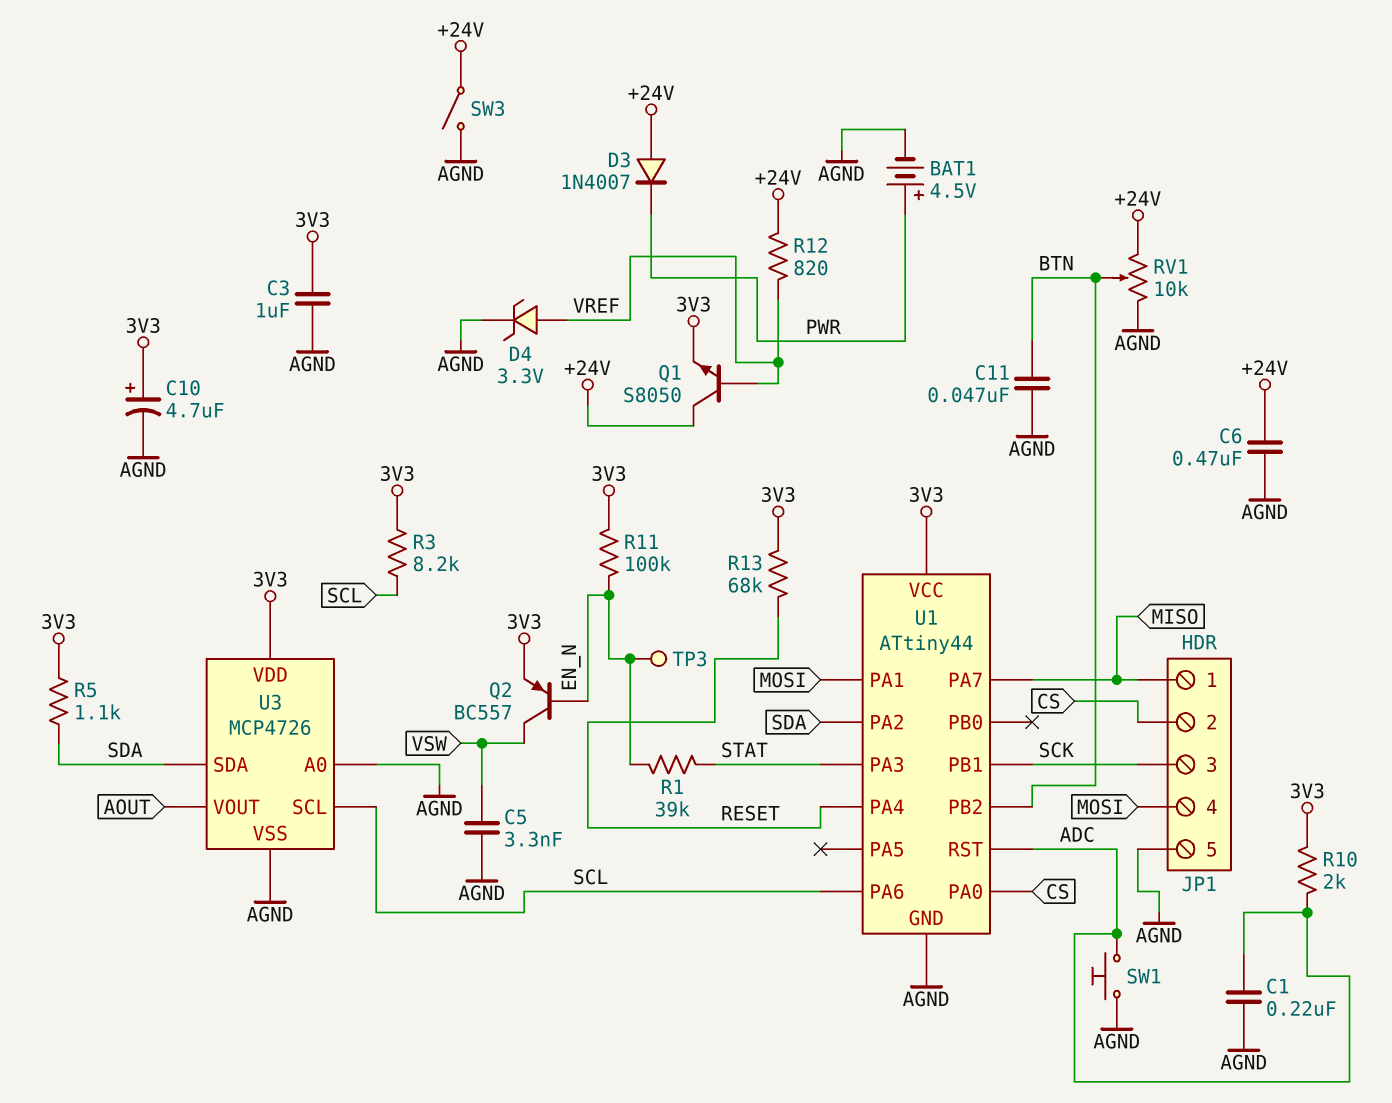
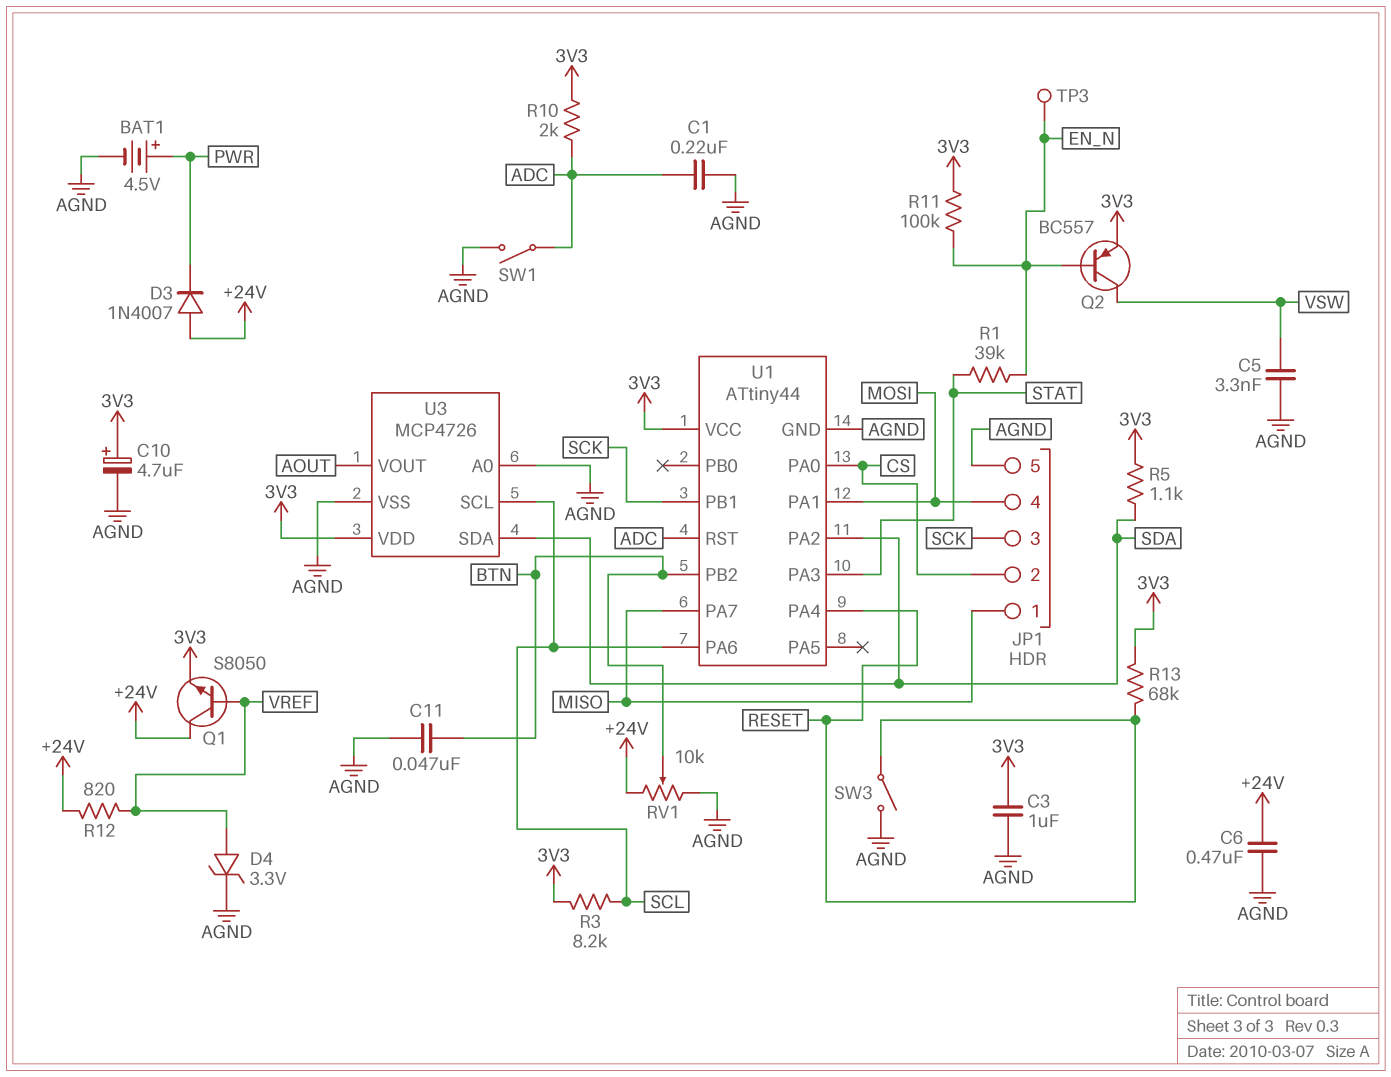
SW1: button (ADC, AGND) -> switch (ADC, AGND)
SW3: switch (+24V, AGND) -> switch (AGND, RESET)

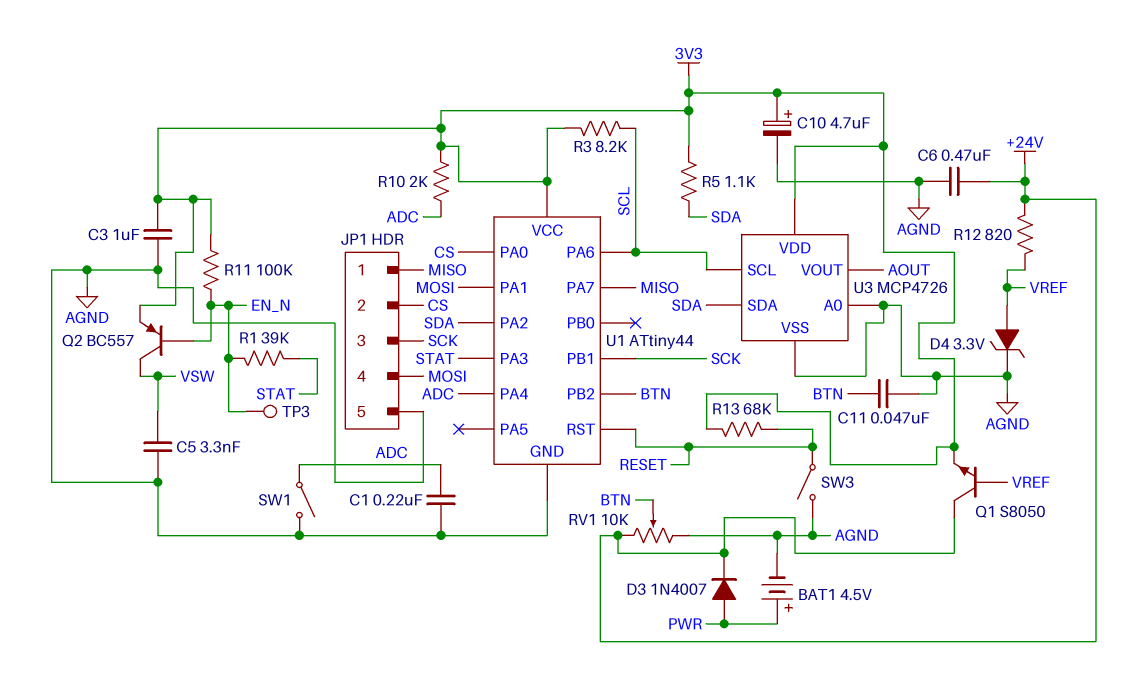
D3: diode 1N4007 (A +24V, K PWR) -> diode 1N4007 (A PWR, K +24V)
U1 pin PA4: RESET -> ADC
U1 pin RST: ADC -> RESET

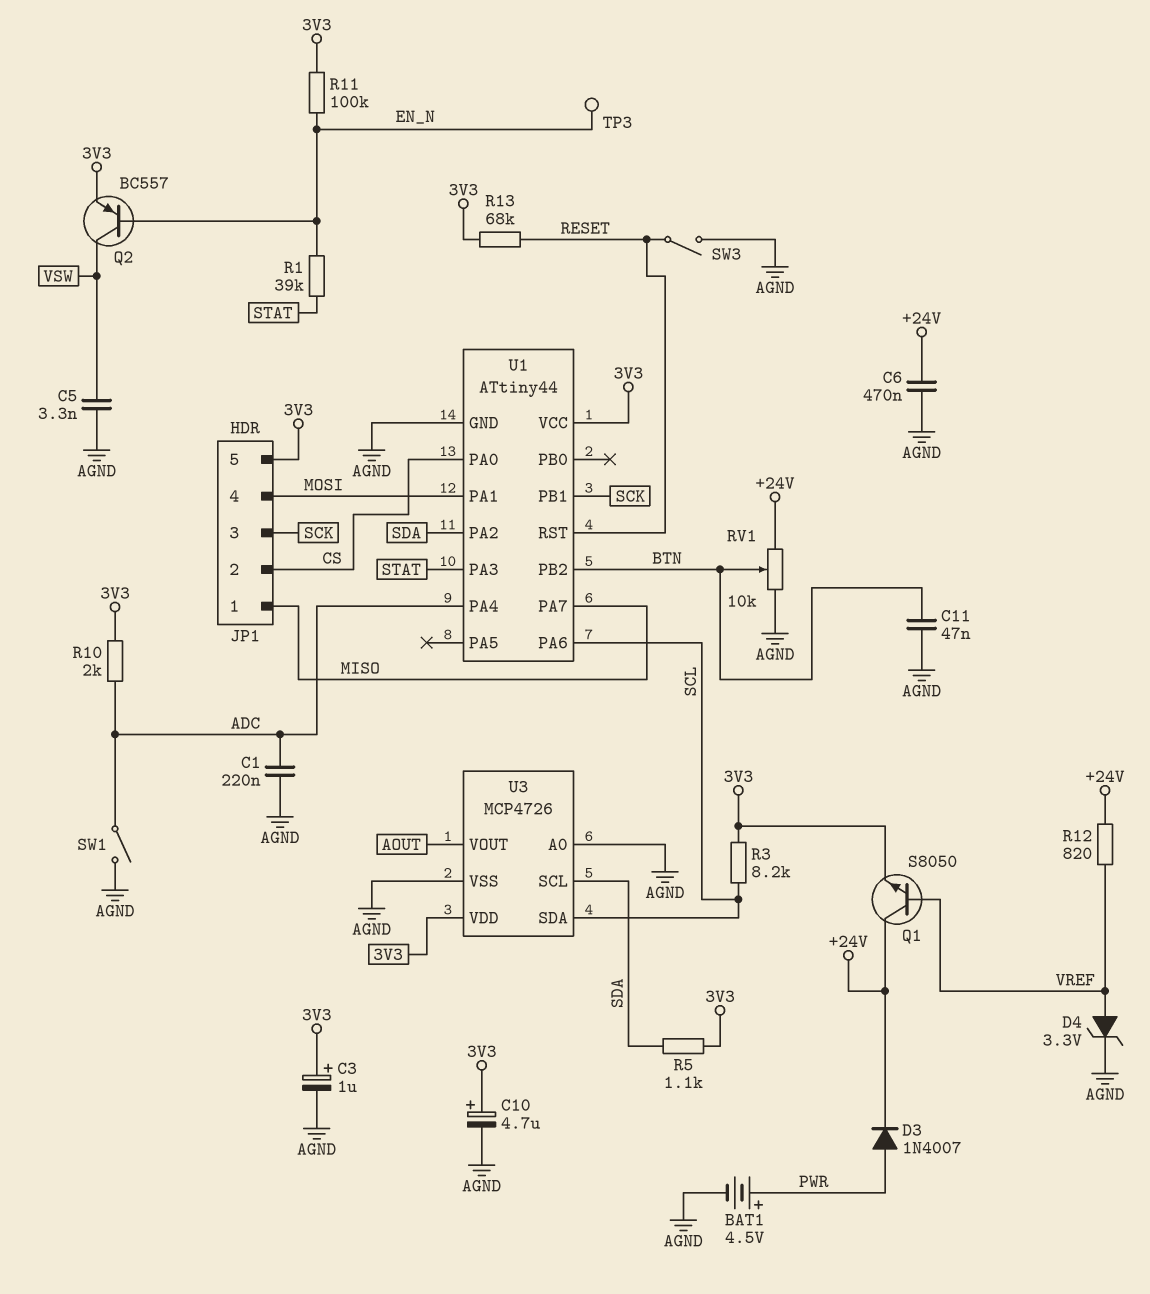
C3: 1uF (3V3, AGND) -> 1uF (plus 3V3, minus AGND)
JP1 pin 5: AGND -> 3V3
U3 pin SCL: SCL -> SDA
U3 pin SDA: SDA -> SCL

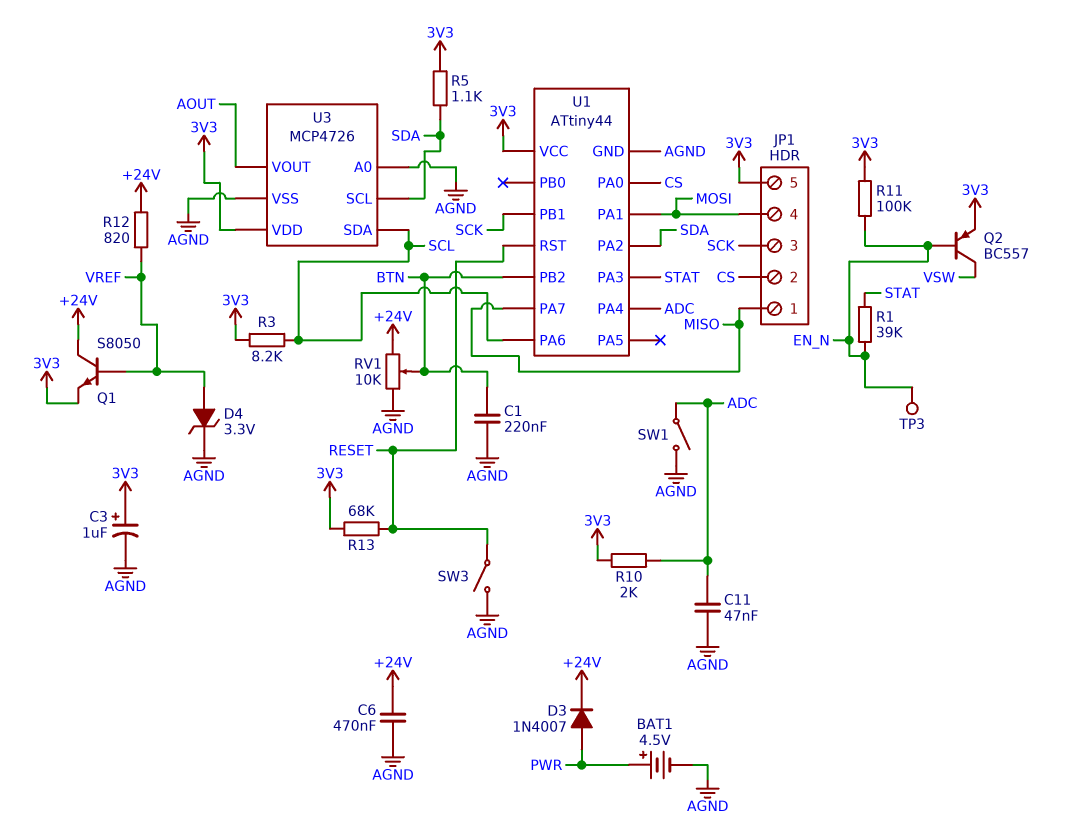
C1: 220nF (ADC, AGND) -> 220nF (AGND, BTN)
C5: 3.3nF (AGND, VSW) -> none
C10: 4.7uF (plus 3V3, minus AGND) -> none
C11: 47nF (AGND, BTN) -> 47nF (ADC, AGND)

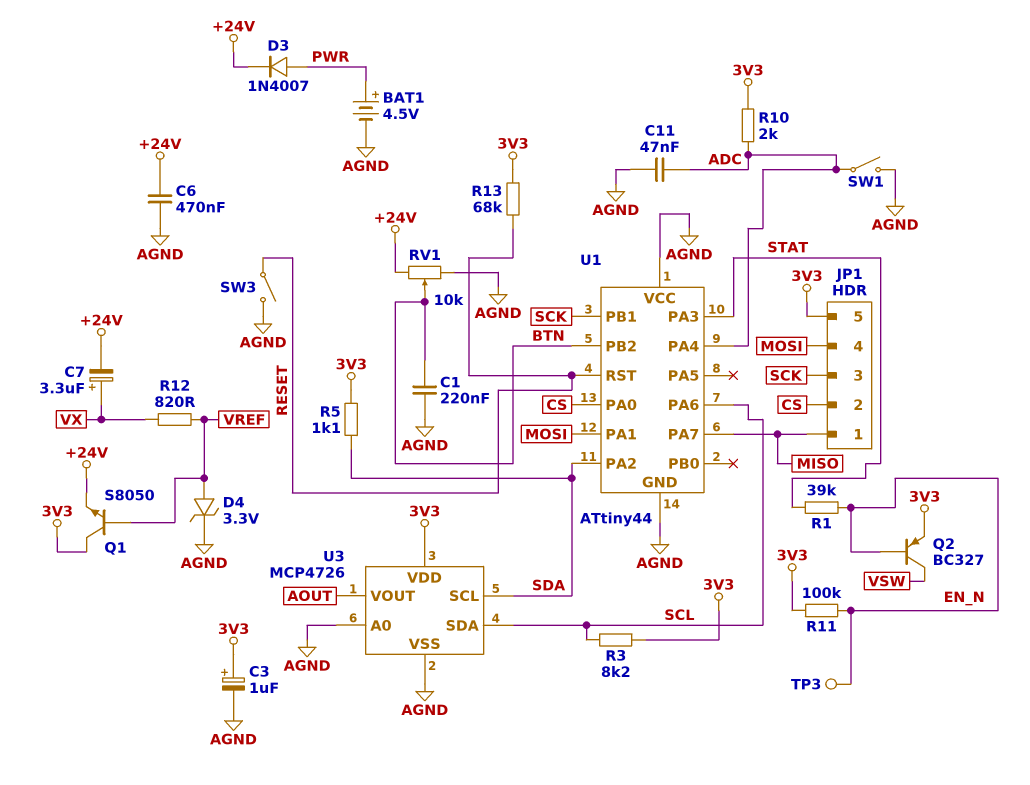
C7: none -> 3.3uF (plus VX, minus +24V)
Q1: NPN S8050 (B VREF, C +24V, E 3V3) -> NPN S8050 (B VREF, C 3V3, E +24V)
Q2: PNP BC557 (B EN_N, C VSW, E 3V3) -> PNP BC327 (B EN_N, C VSW, E 3V3)
R12: 820 (+24V, VREF) -> 820 (VREF, VX)
U1 pin VCC: 3V3 -> AGND

